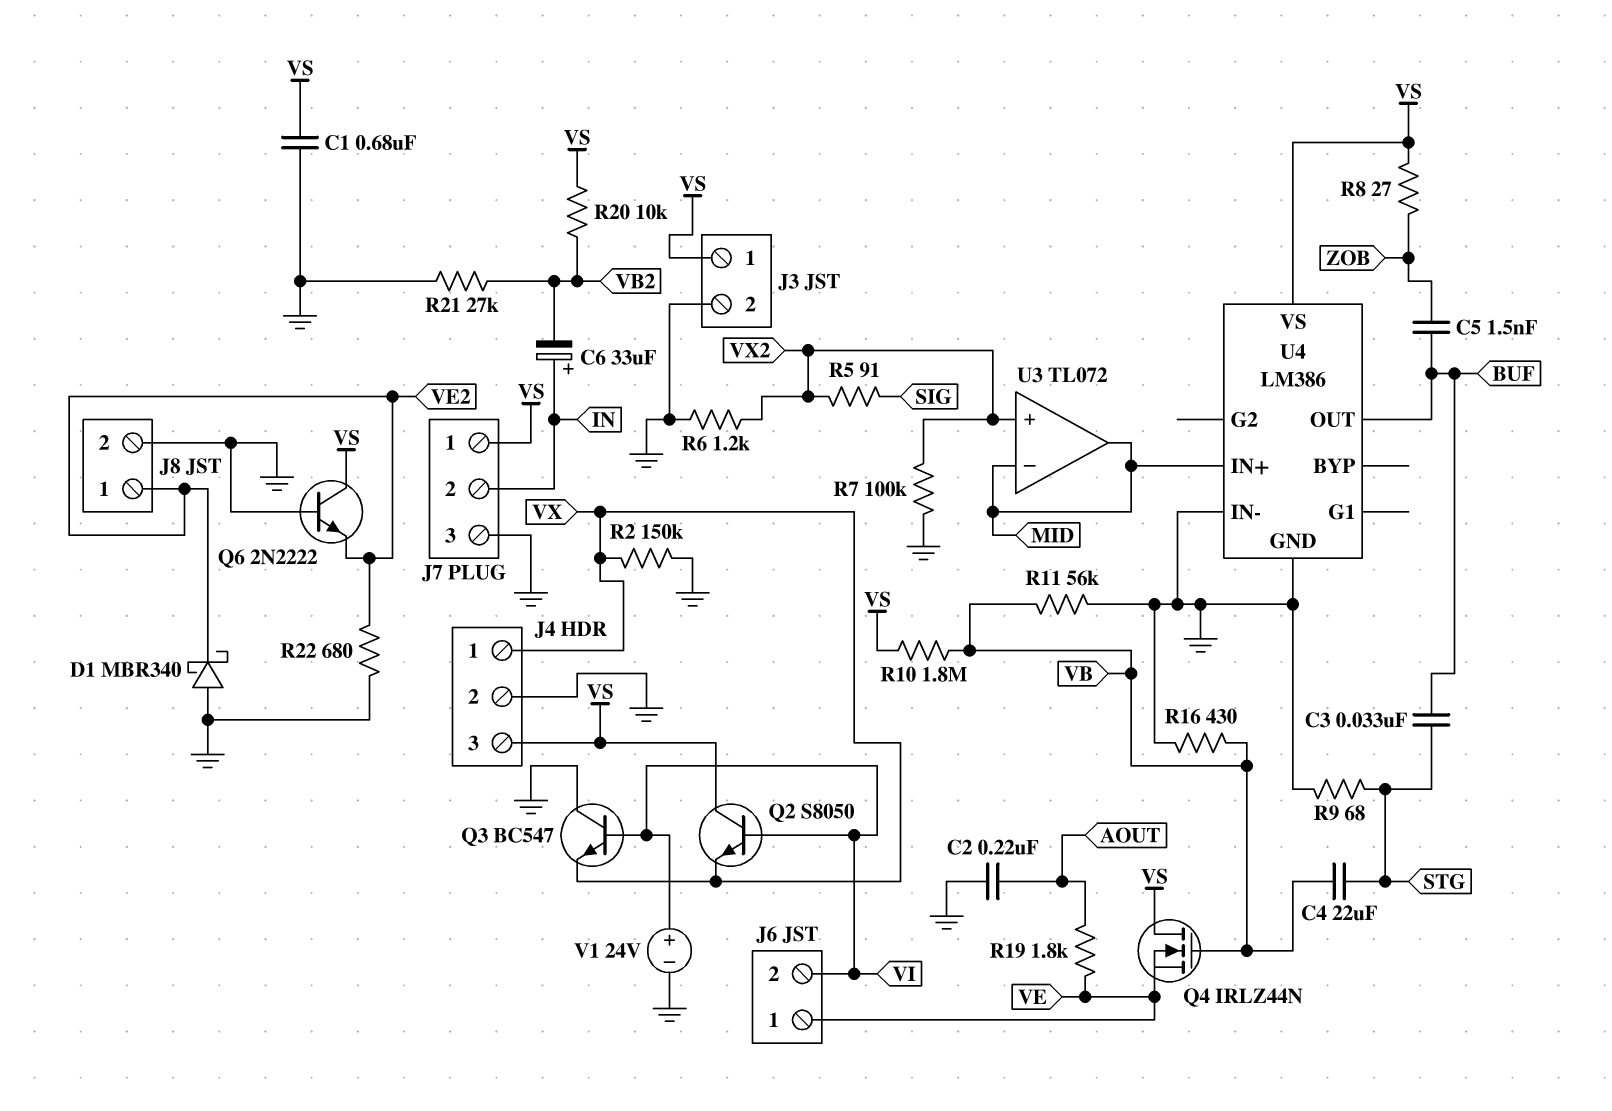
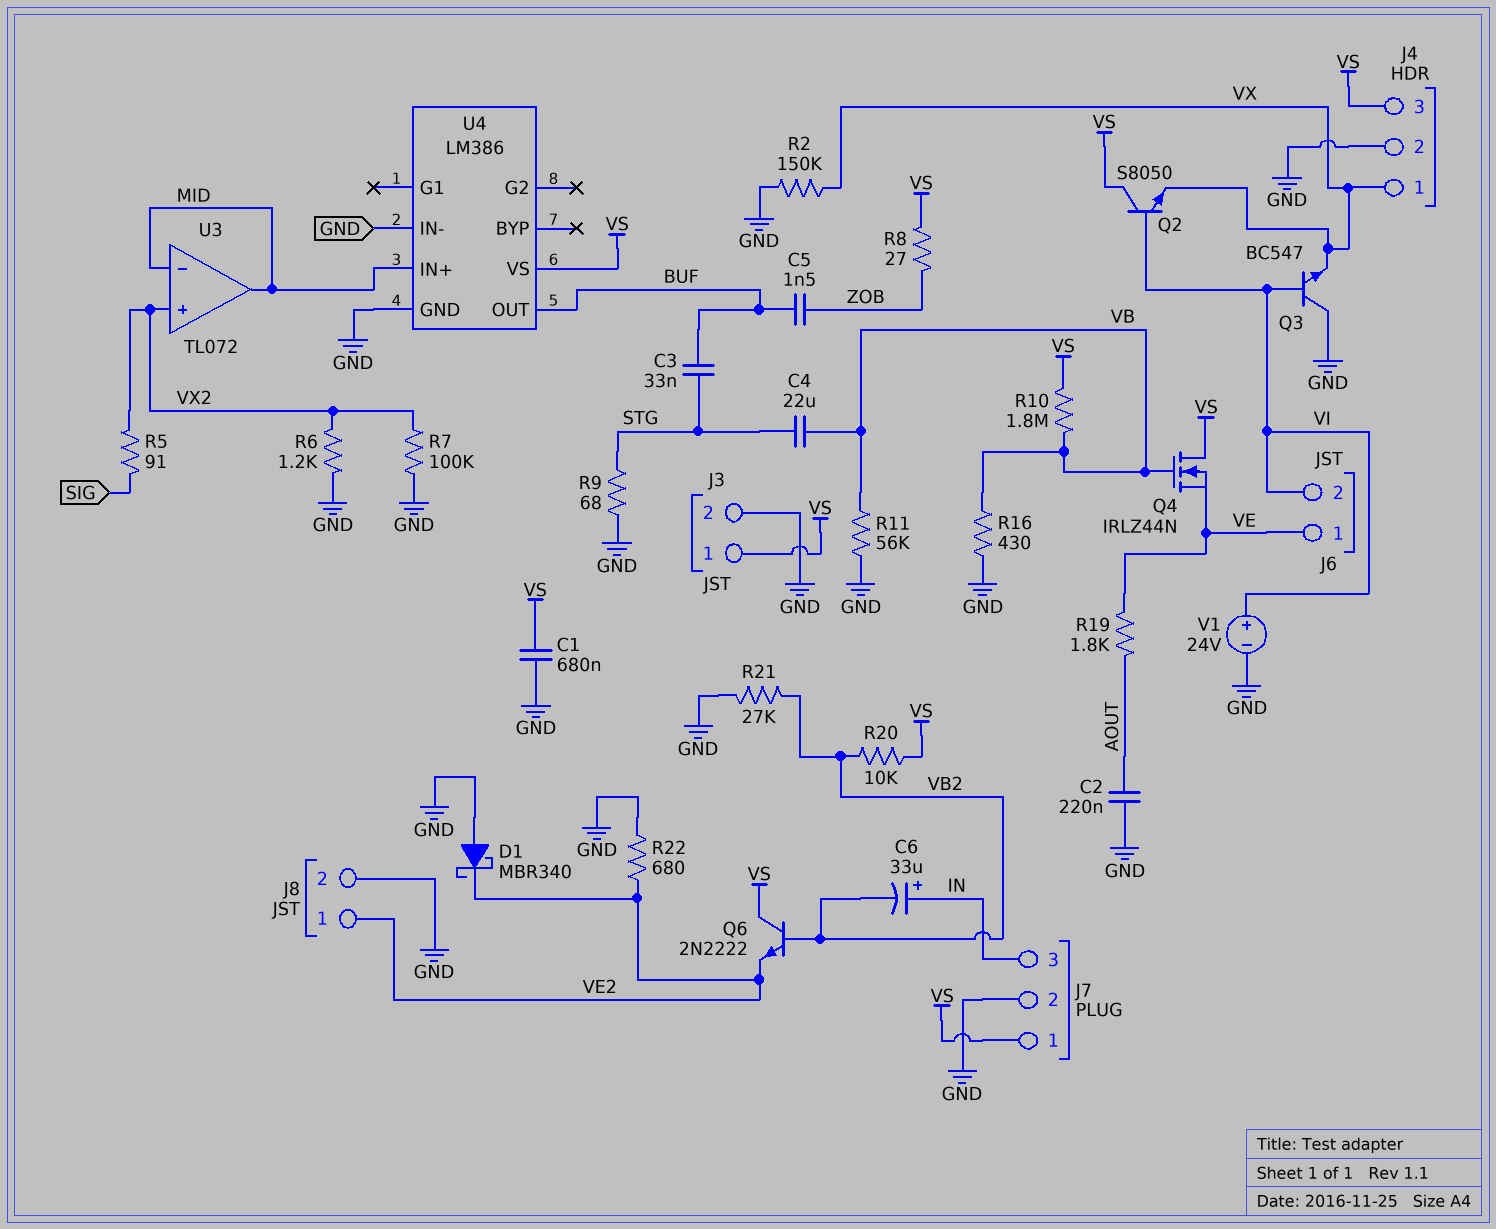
J7 pin 2: IN -> GND
J7 pin 3: GND -> IN
Q6: NPN 2N2222 (B GND, C VS, E VE2) -> NPN 2N2222 (B VB2, C VS, E VE2)

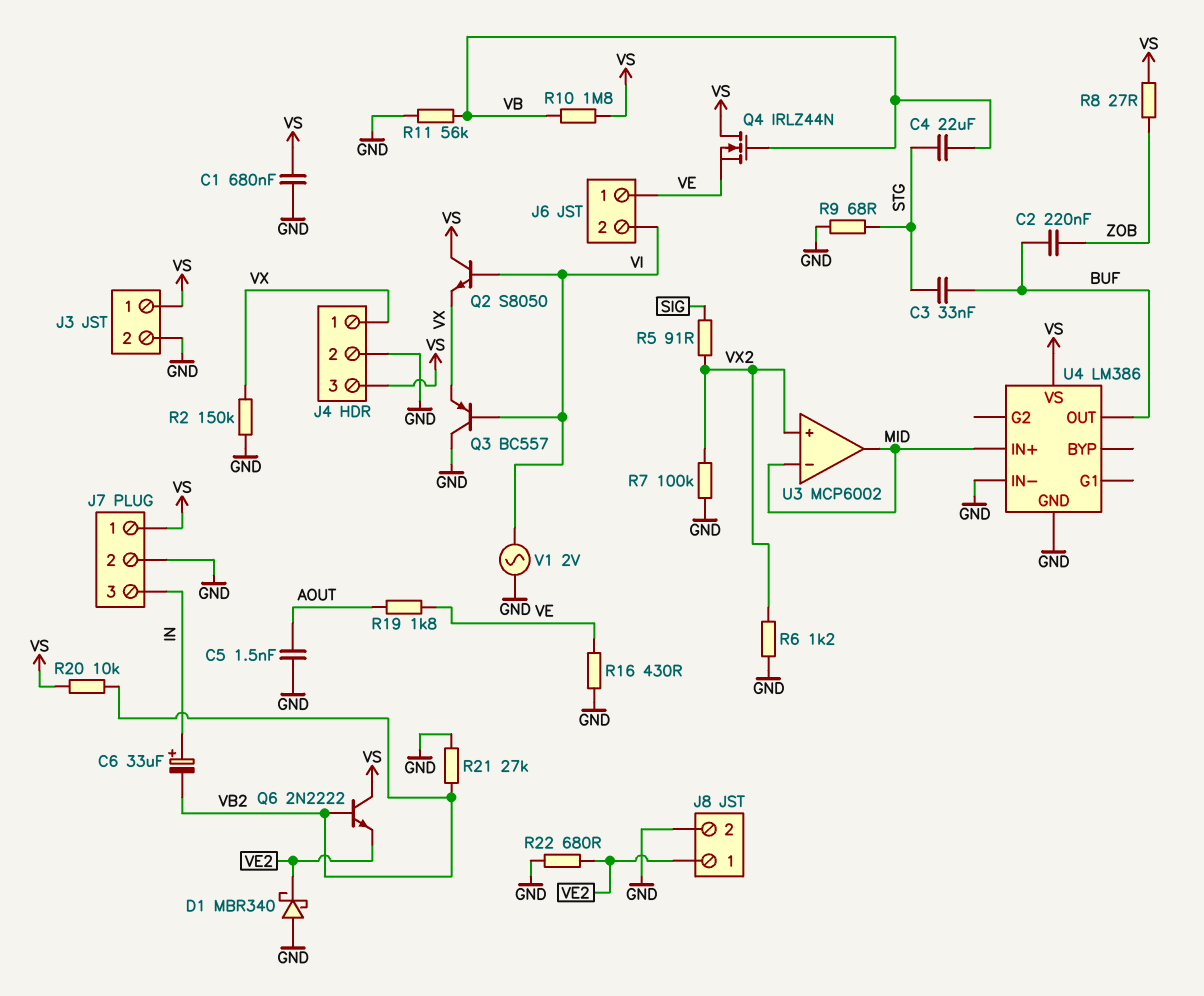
C2: 220nF (AOUT, GND) -> 220nF (BUF, ZOB)
C5: 1.5nF (BUF, ZOB) -> 1.5nF (AOUT, GND)
Q3: NPN BC547 (B VI, C GND, E VX) -> PNP BC557 (B VI, C GND, E VX)
R16: 430 (GND, VB) -> 430 (GND, VE)
U3: TL072 -> MCP6002
V1: 24V (plus VI, minus GND) -> AC 2V (GND, VI)

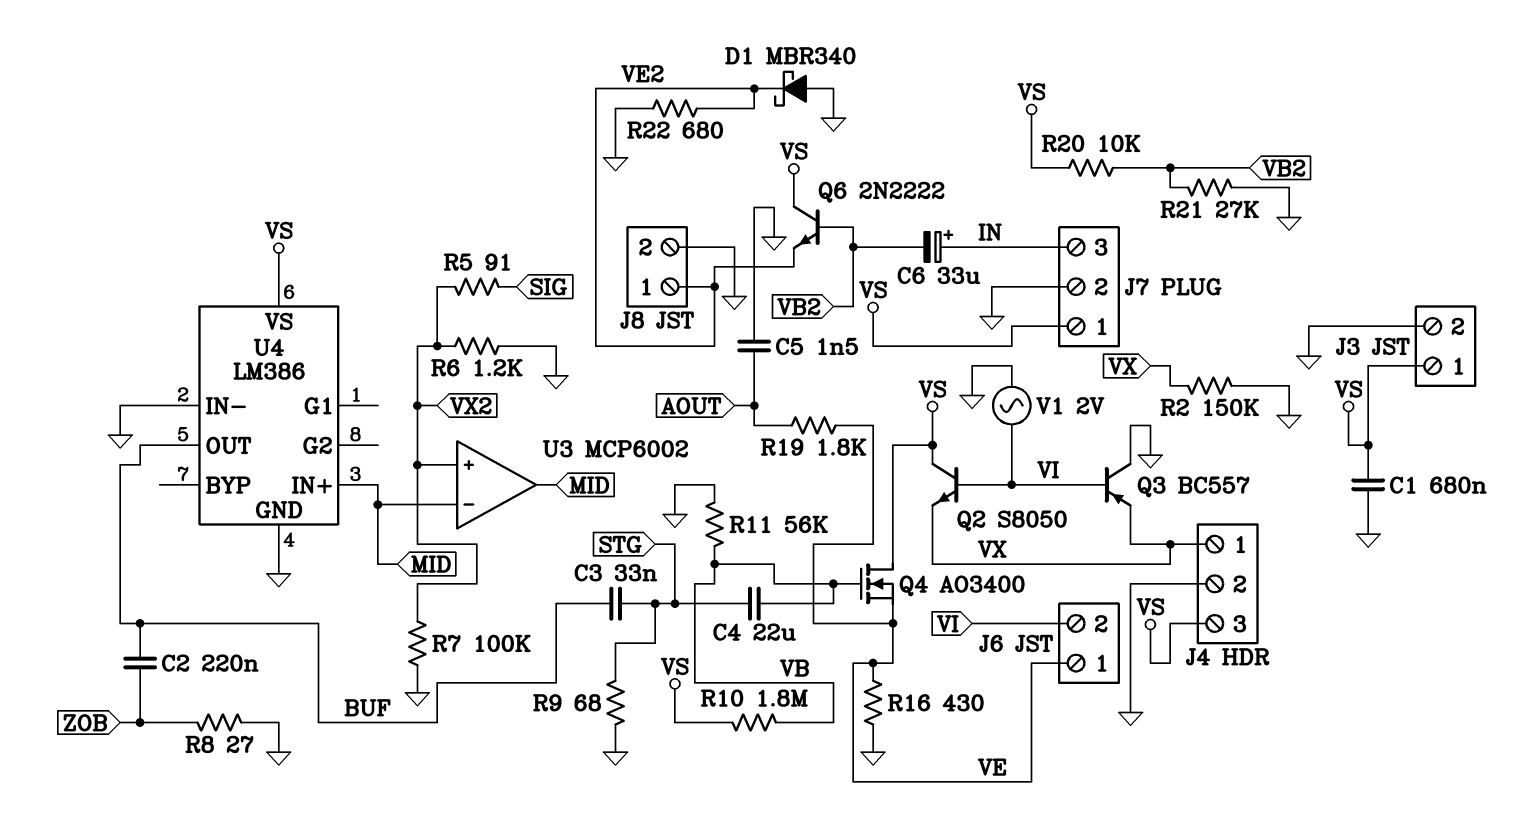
Q4: NMOS IRLZ44N (G VB, D VS, S VE) -> NMOS AO3400 (G VB, D VS, S VE)
R8: 27 (VS, ZOB) -> 27 (GND, ZOB)

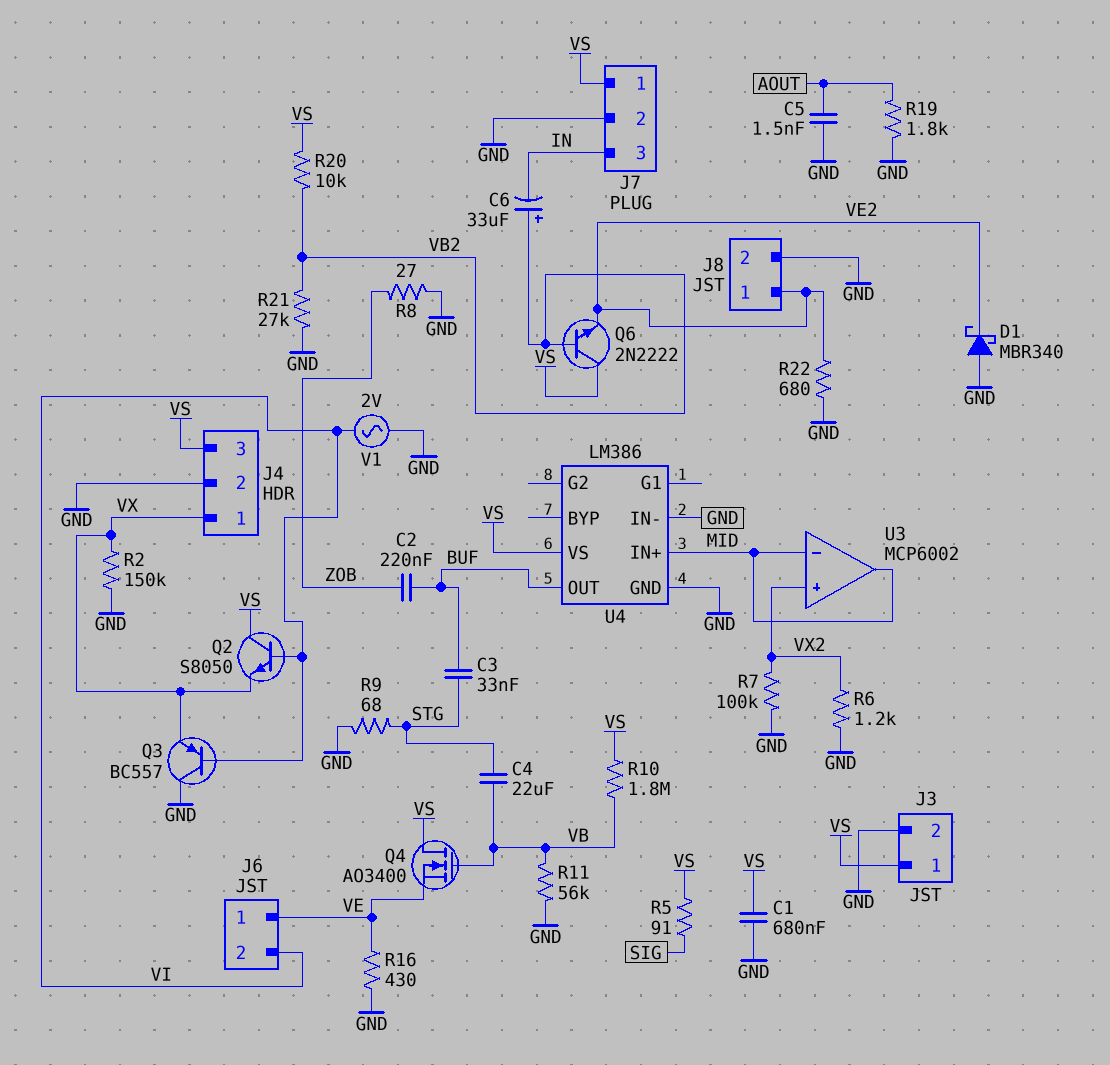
C6: 33uF (plus IN, minus VB2) -> 33uF (plus VB2, minus IN)
R5: 91 (SIG, VX2) -> 91 (SIG, VS)
R19: 1.8k (AOUT, VE) -> 1.8k (AOUT, GND)

